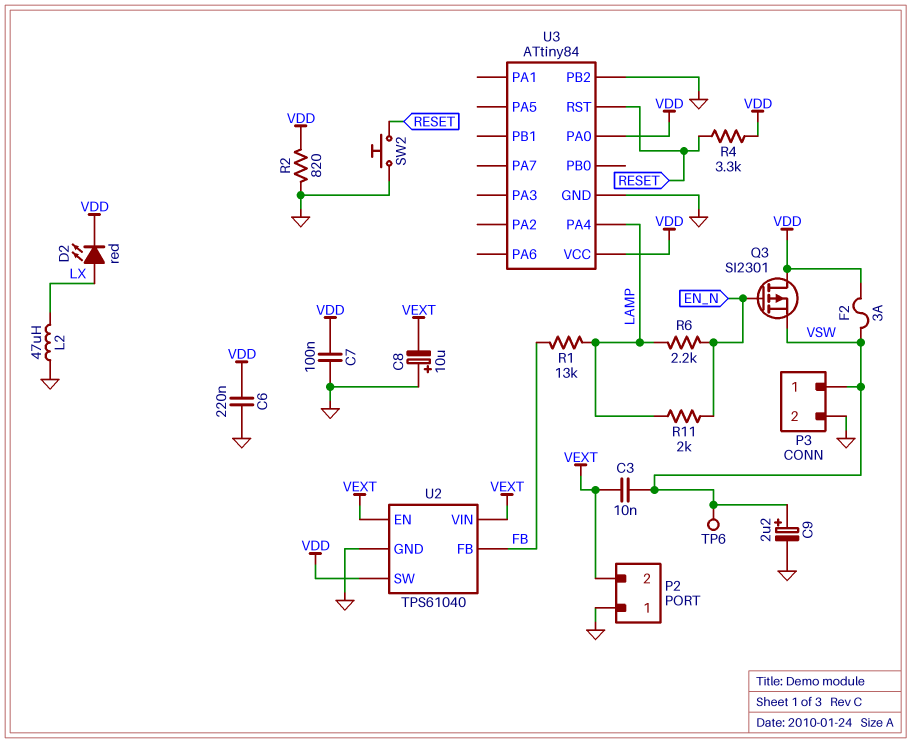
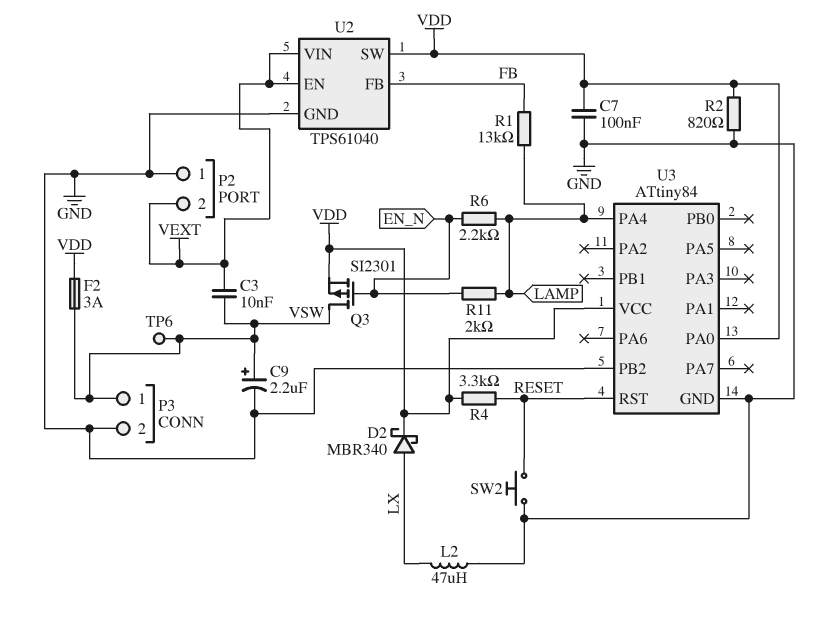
C6: 220nF (GND, VDD) -> none
C8: 10uF (plus GND, minus VEXT) -> none
D2: LED red (A LX, K VDD) -> schottky MBR340 (A LX, K VDD)
Q3: PMOS SI2301 (G EN_N, D VDD, S VSW) -> PMOS SI2301 (G EN_N, D VSW, S VDD)

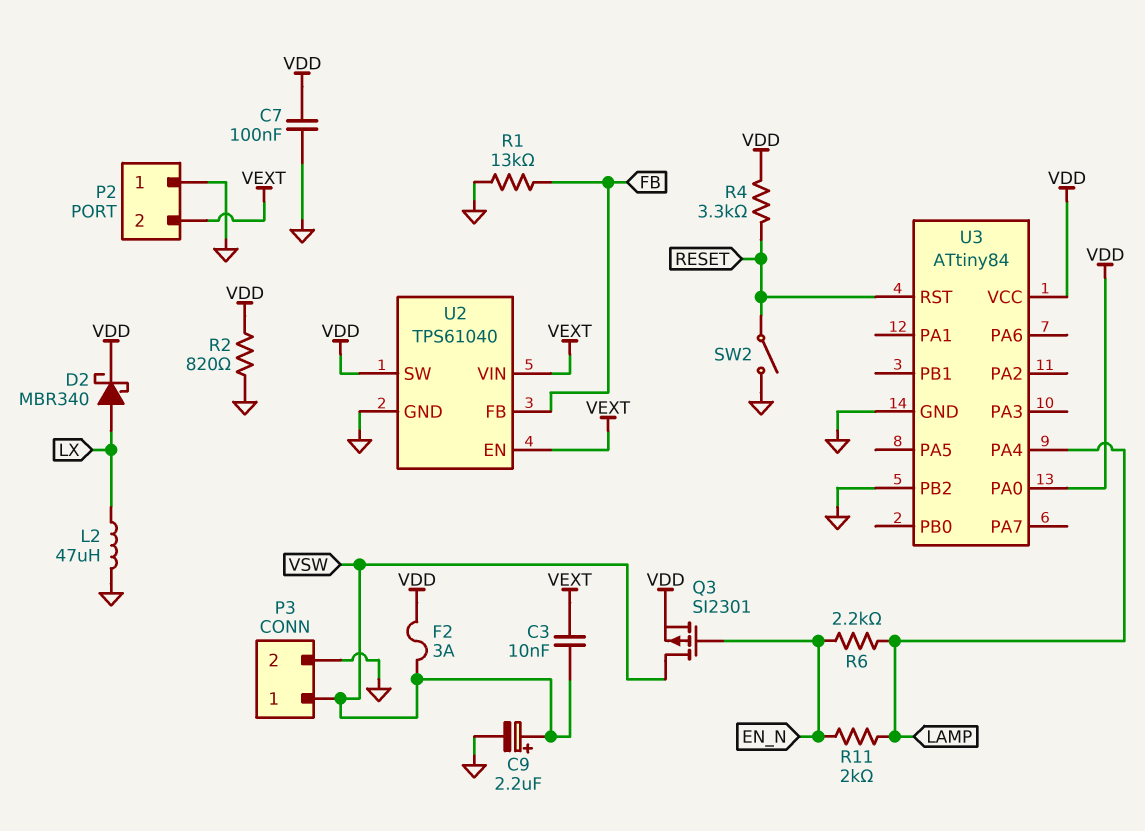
R1: 13k (FB, LAMP) -> 13k (FB, GND)
SW2: button (GND, RESET) -> switch (GND, RESET)
TP6: test point (VSW) -> none

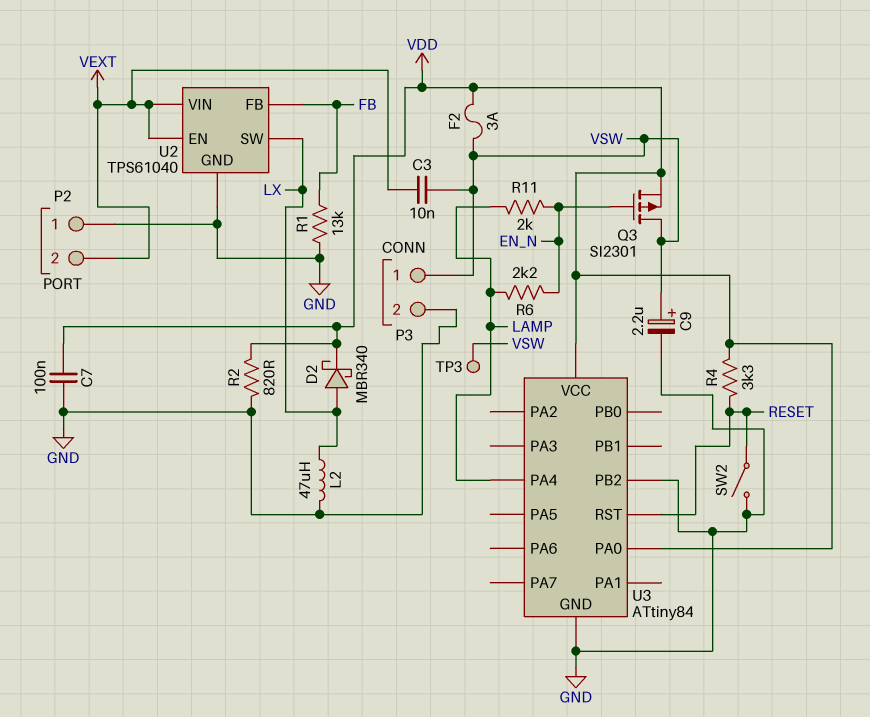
TP3: none -> test point (VSW)
U2 pin SW: VDD -> LX

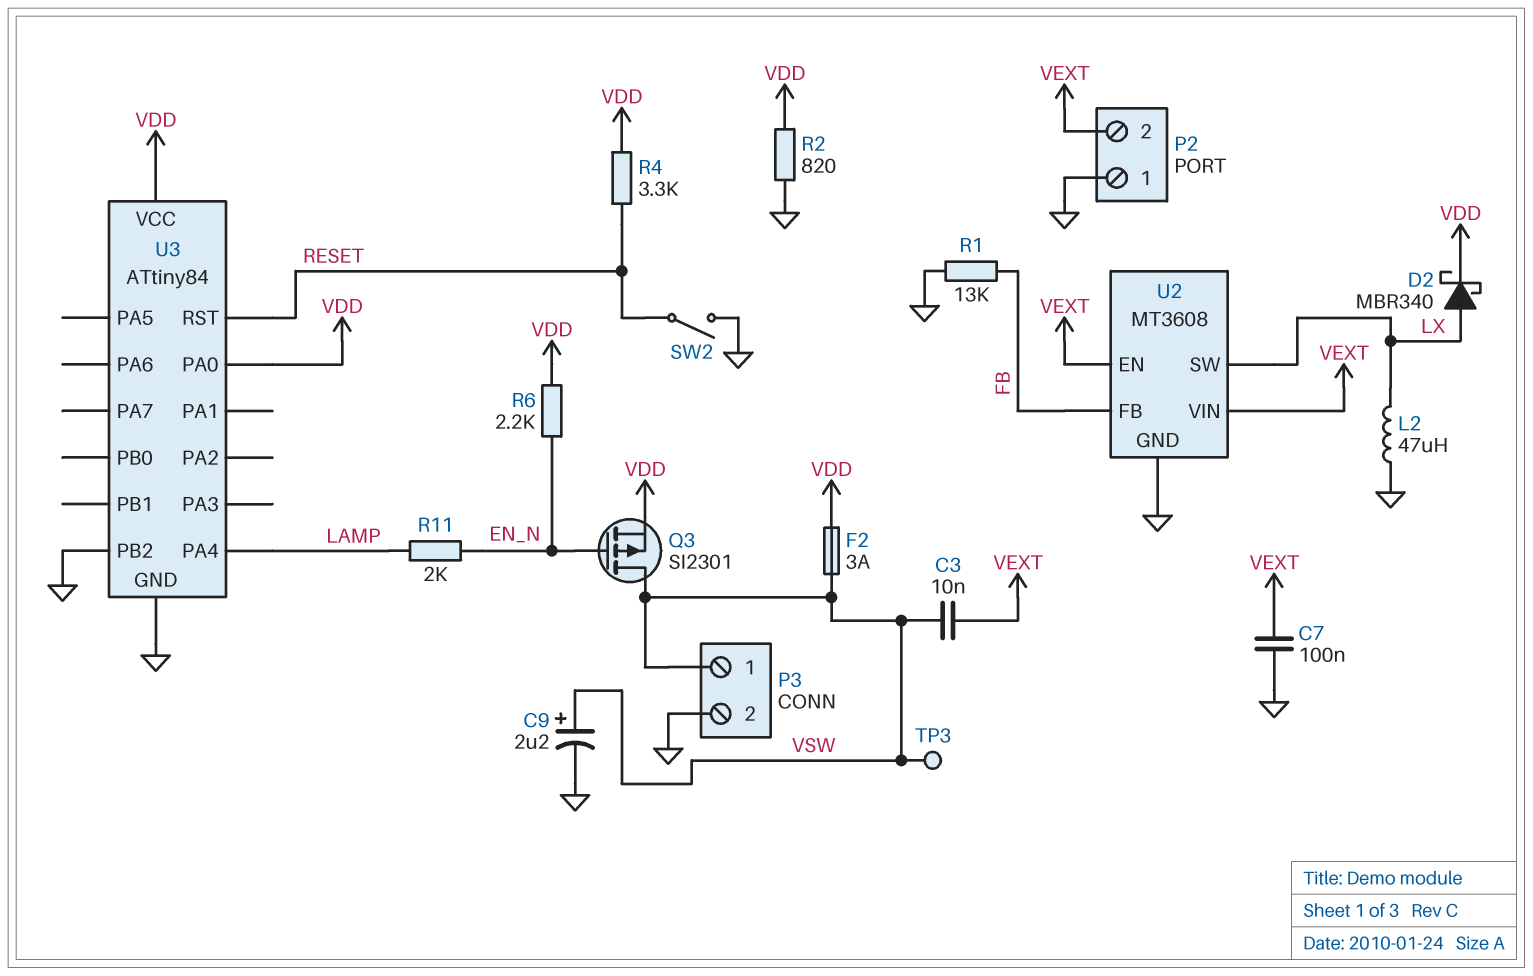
C7: 100nF (GND, VDD) -> 100nF (GND, VEXT)
R6: 2.2k (EN_N, LAMP) -> 2.2k (EN_N, VDD)
U2: TPS61040 -> MT3608

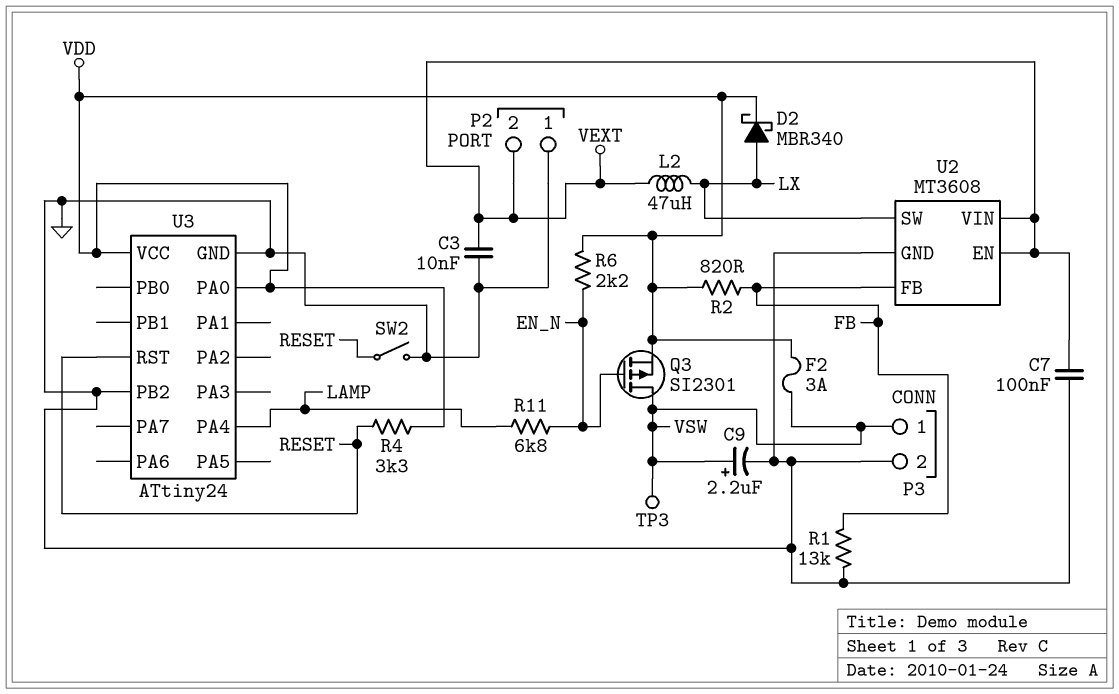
C3: 10nF (VEXT, VSW) -> 10nF (GND, VEXT)
L2: 47uH (GND, LX) -> 47uH (LX, VEXT)
R2: 820 (GND, VDD) -> 820 (FB, VDD)
R11: 2k (EN_N, LAMP) -> 6.8k (EN_N, LAMP)
U3: ATtiny84 -> ATtiny24

